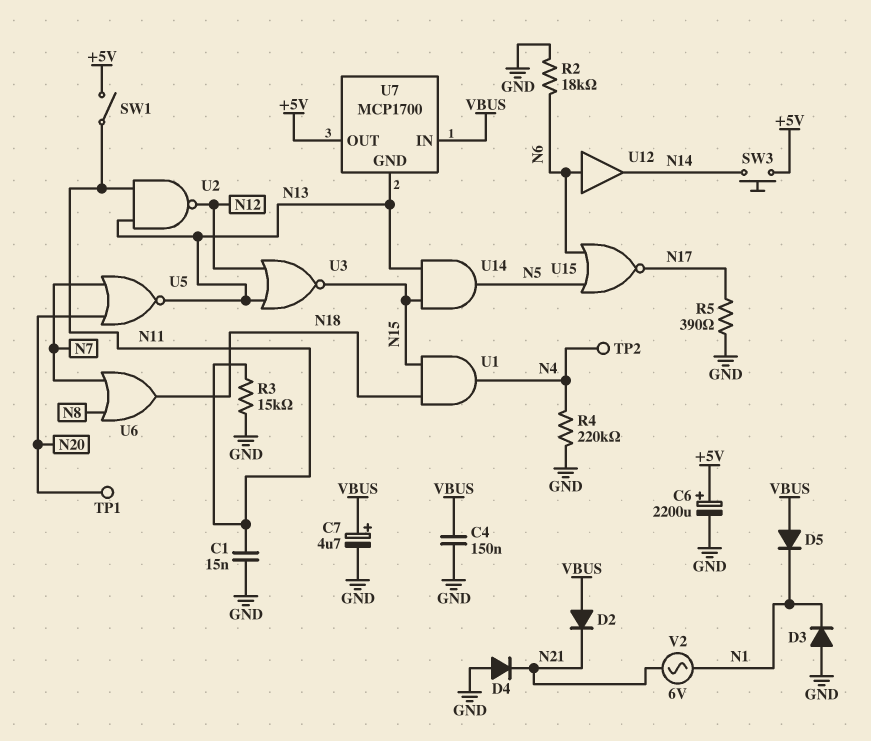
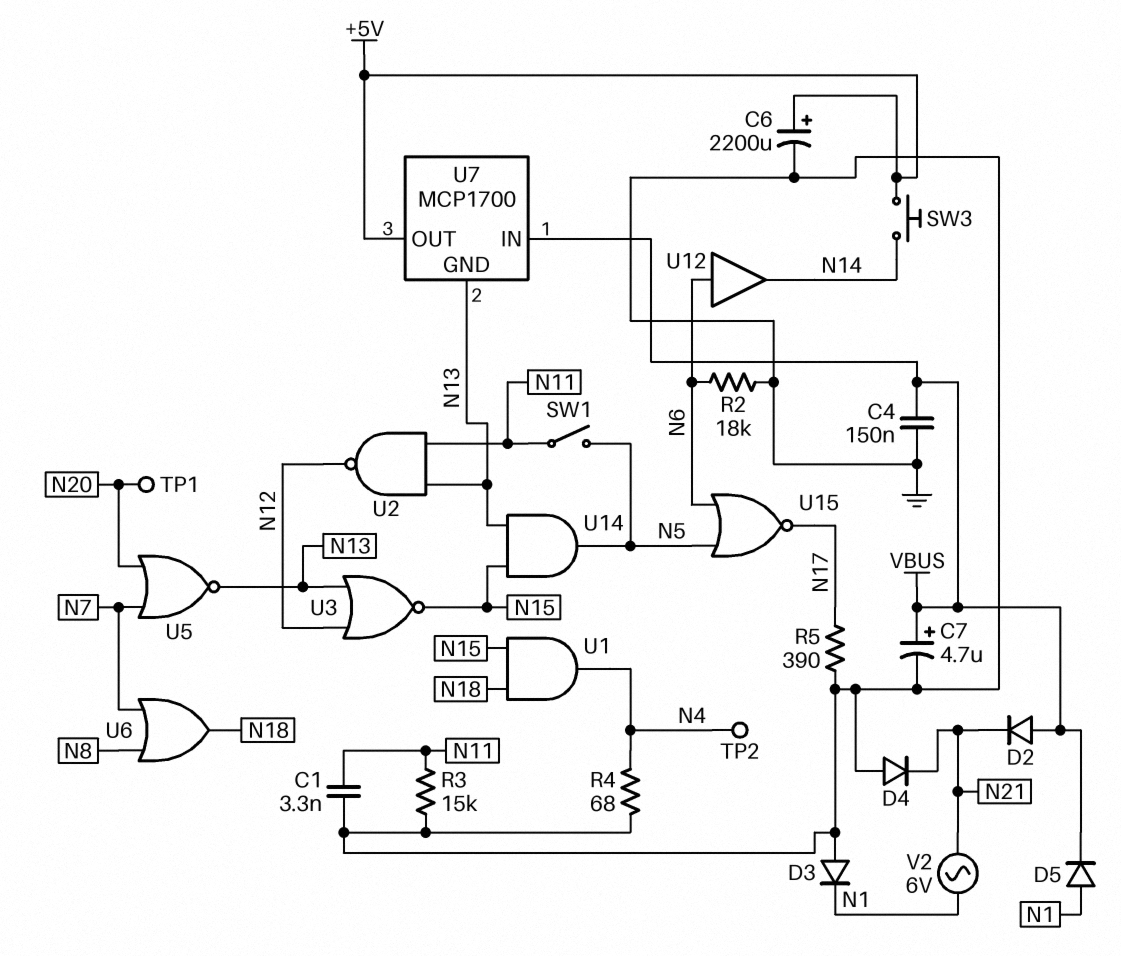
C1: 15nF (GND, N11) -> 3.3nF (GND, N11)
D5: diode (A VBUS, K N1) -> diode (A N1, K VBUS)
R4: 220k (GND, N4) -> 68 (GND, N4)
SW1: switch (+5V, N11) -> switch (N5, N11)

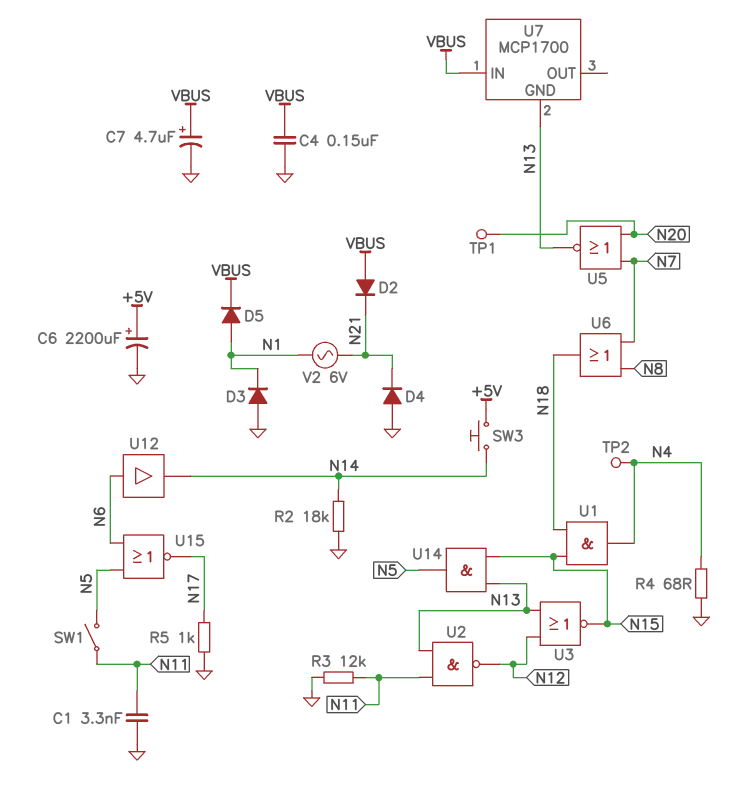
R2: 18k (GND, N6) -> 18k (GND, N14)
R3: 15k (GND, N11) -> 12k (GND, N11)
R5: 390 (GND, N17) -> 1k (GND, N17)
U7 pin OUT: +5V -> none

